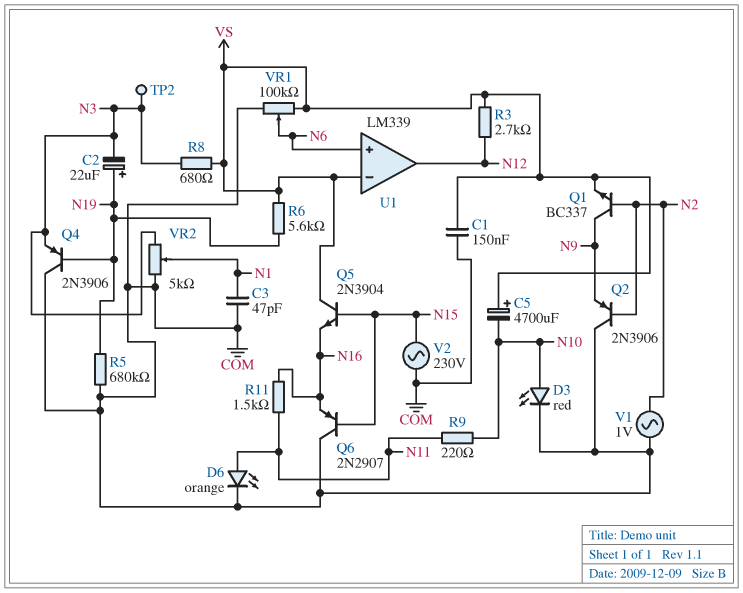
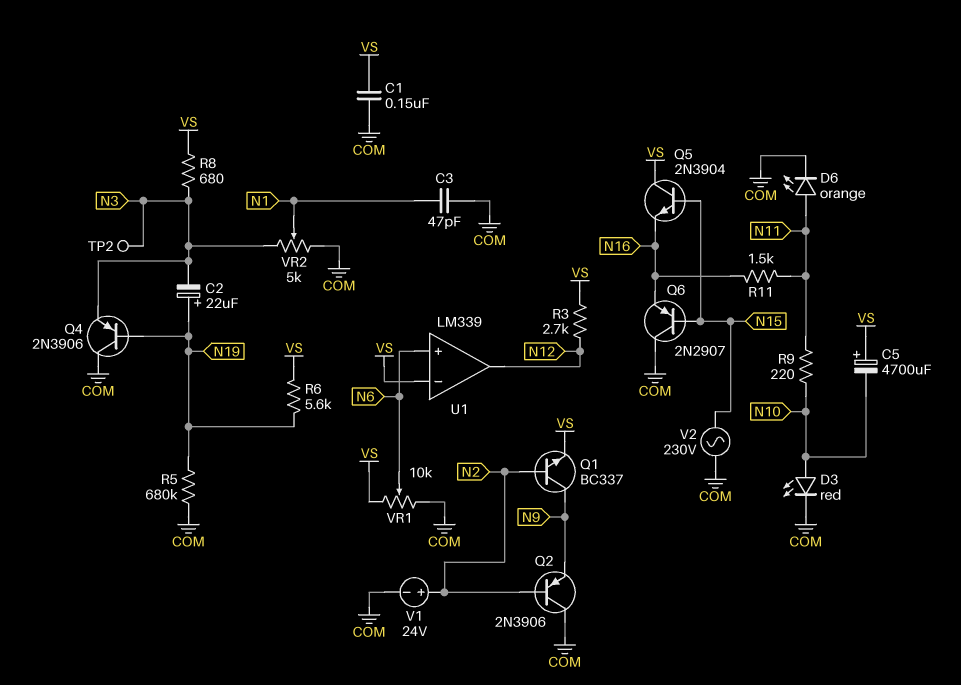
V1: AC 1V (COM, N2) -> 24V (plus N2, minus COM)
VR1: 100k (COM, VS, wiper N6) -> 10k (COM, VS, wiper N6)

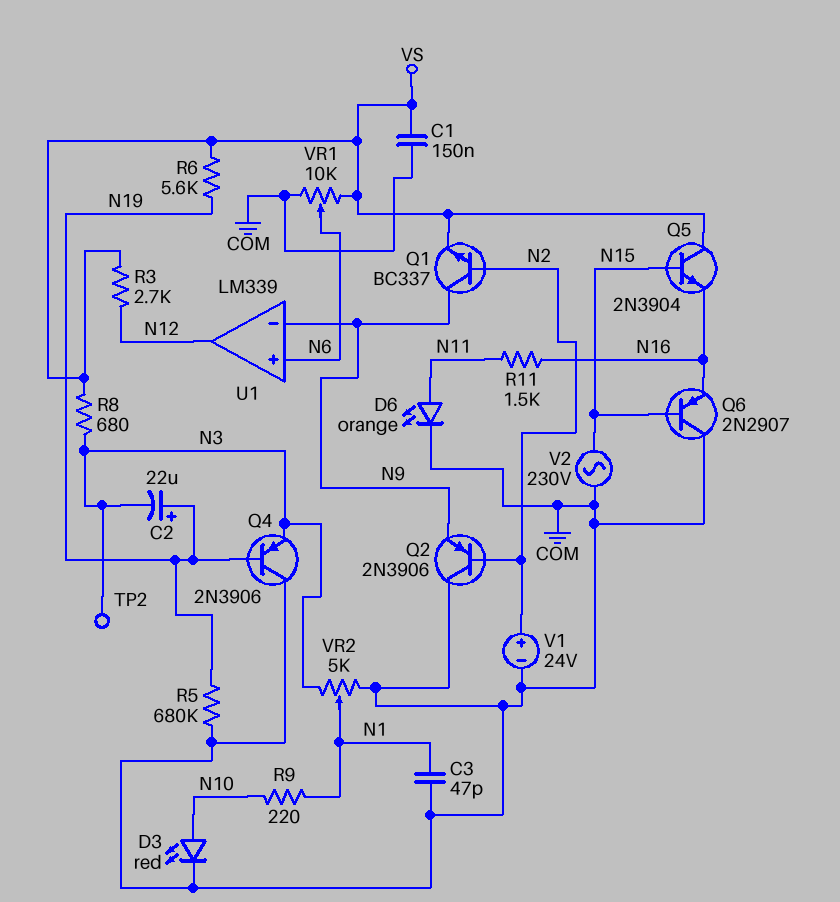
C5: 4700uF (plus VS, minus N10) -> none
R9: 220 (N10, N11) -> 220 (N1, N10)
U1 pin in-: VS -> N9

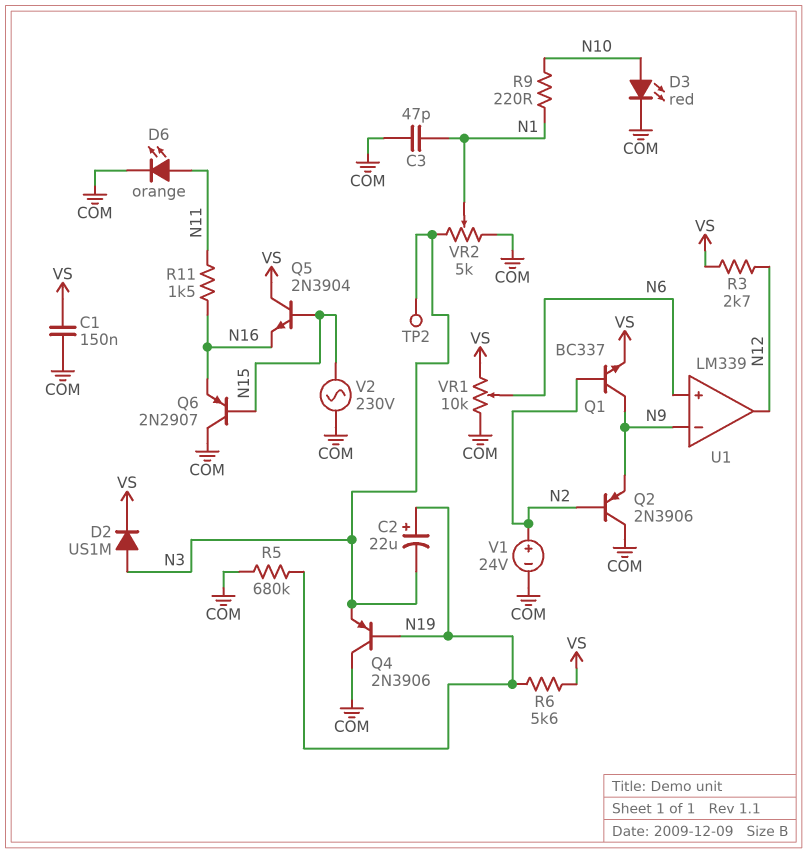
D2: none -> diode US1M (A N3, K VS)
R8: 680 (N3, VS) -> none

